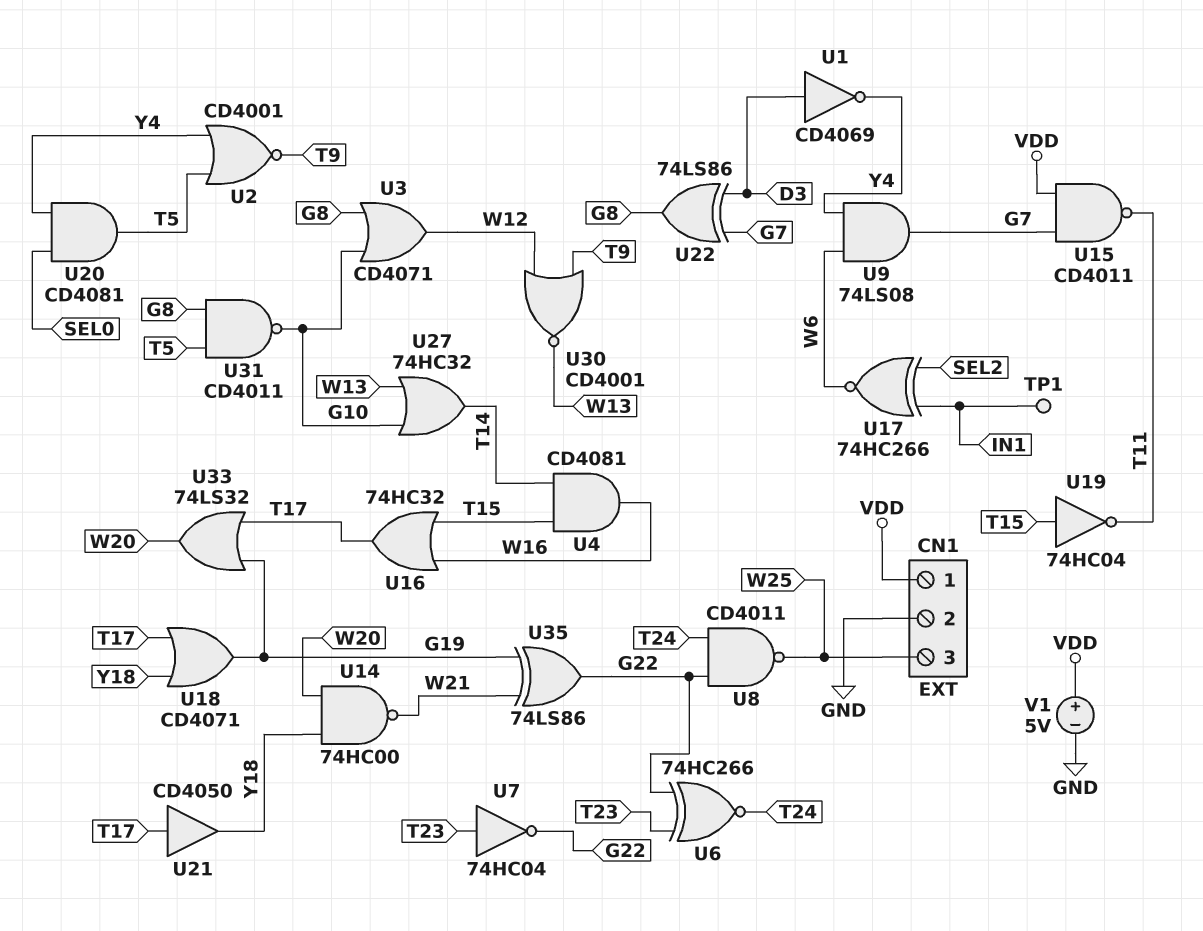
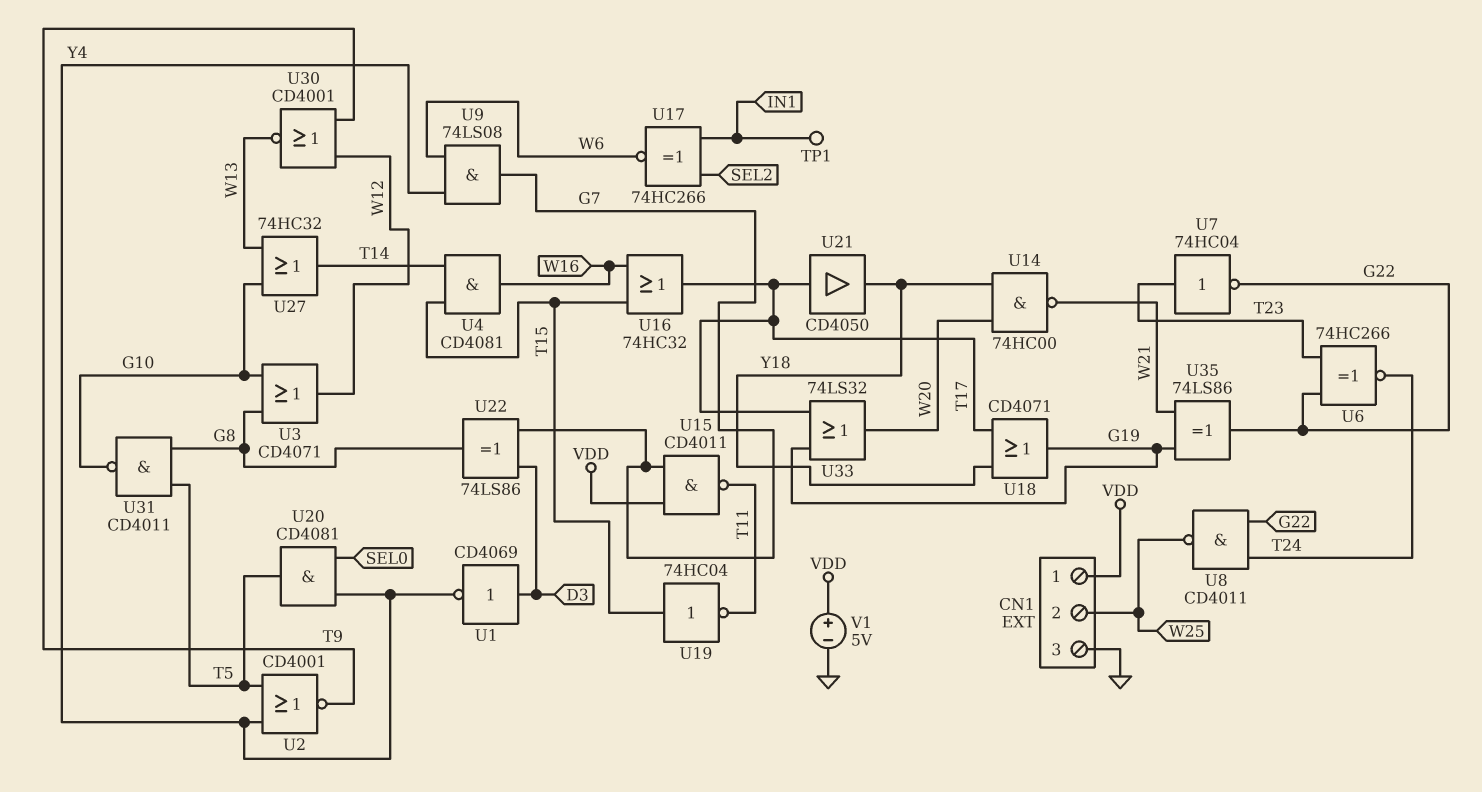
CN1 pin 2: GND -> W25
CN1 pin 3: W25 -> GND

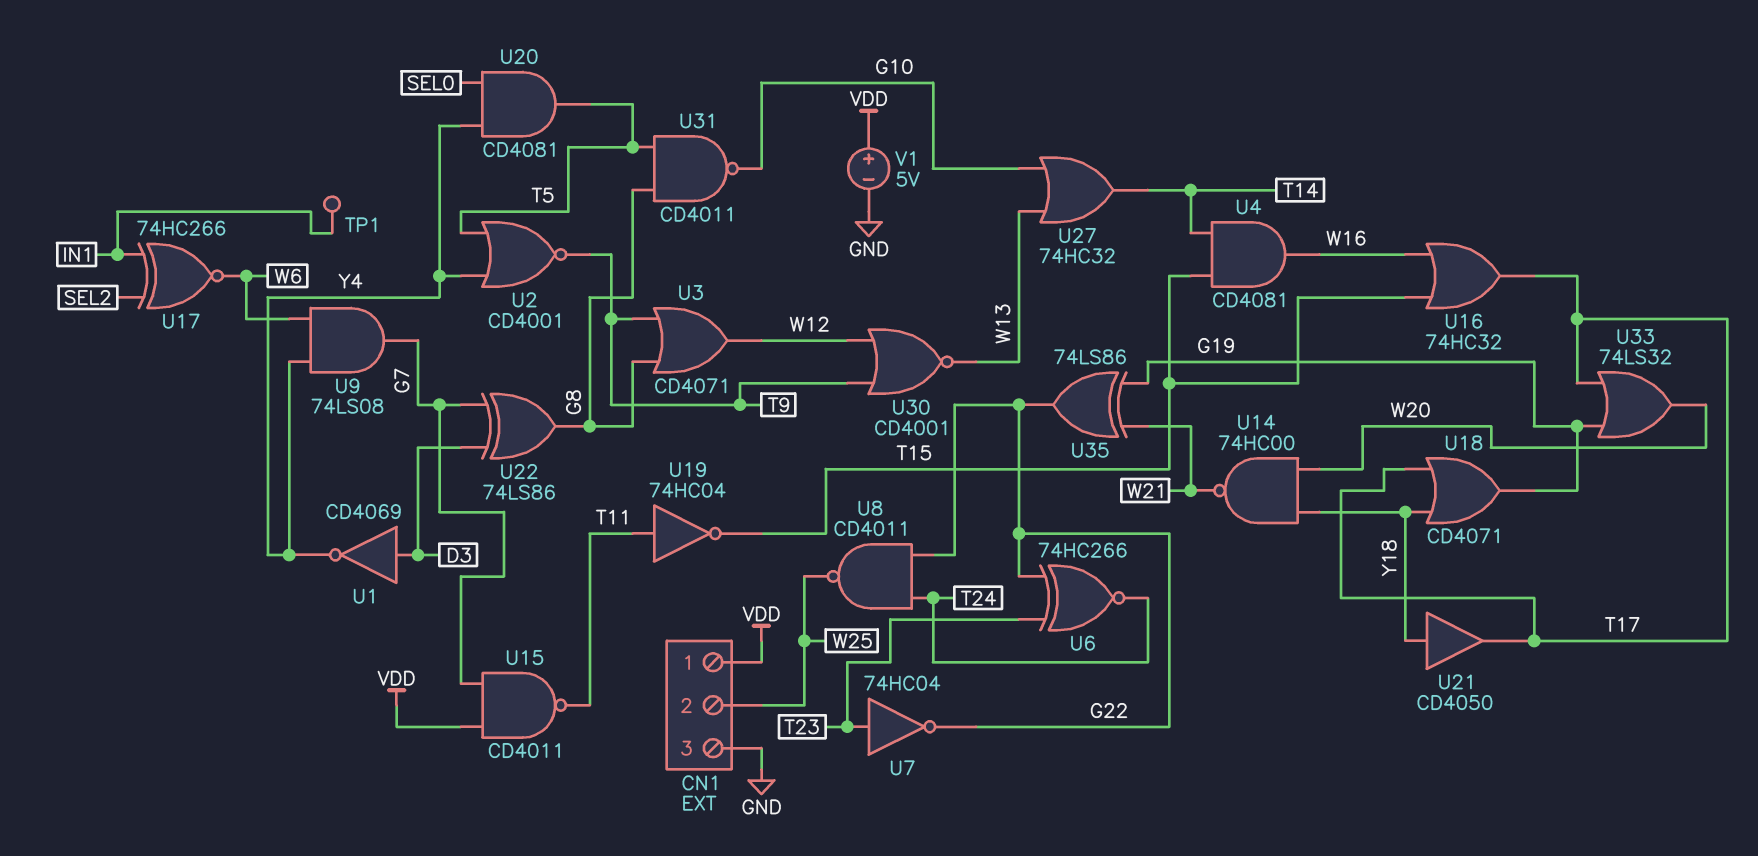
U3: OR CD4071 (in G8, in G10, out W12) -> OR CD4071 (in G8, in T9, out W12)
U19: NOT 74HC04 (in T15, out T11) -> NOT 74HC04 (in T11, out T15)
U21: buffer CD4050 (in T17, out Y18) -> buffer CD4050 (in Y18, out T17)

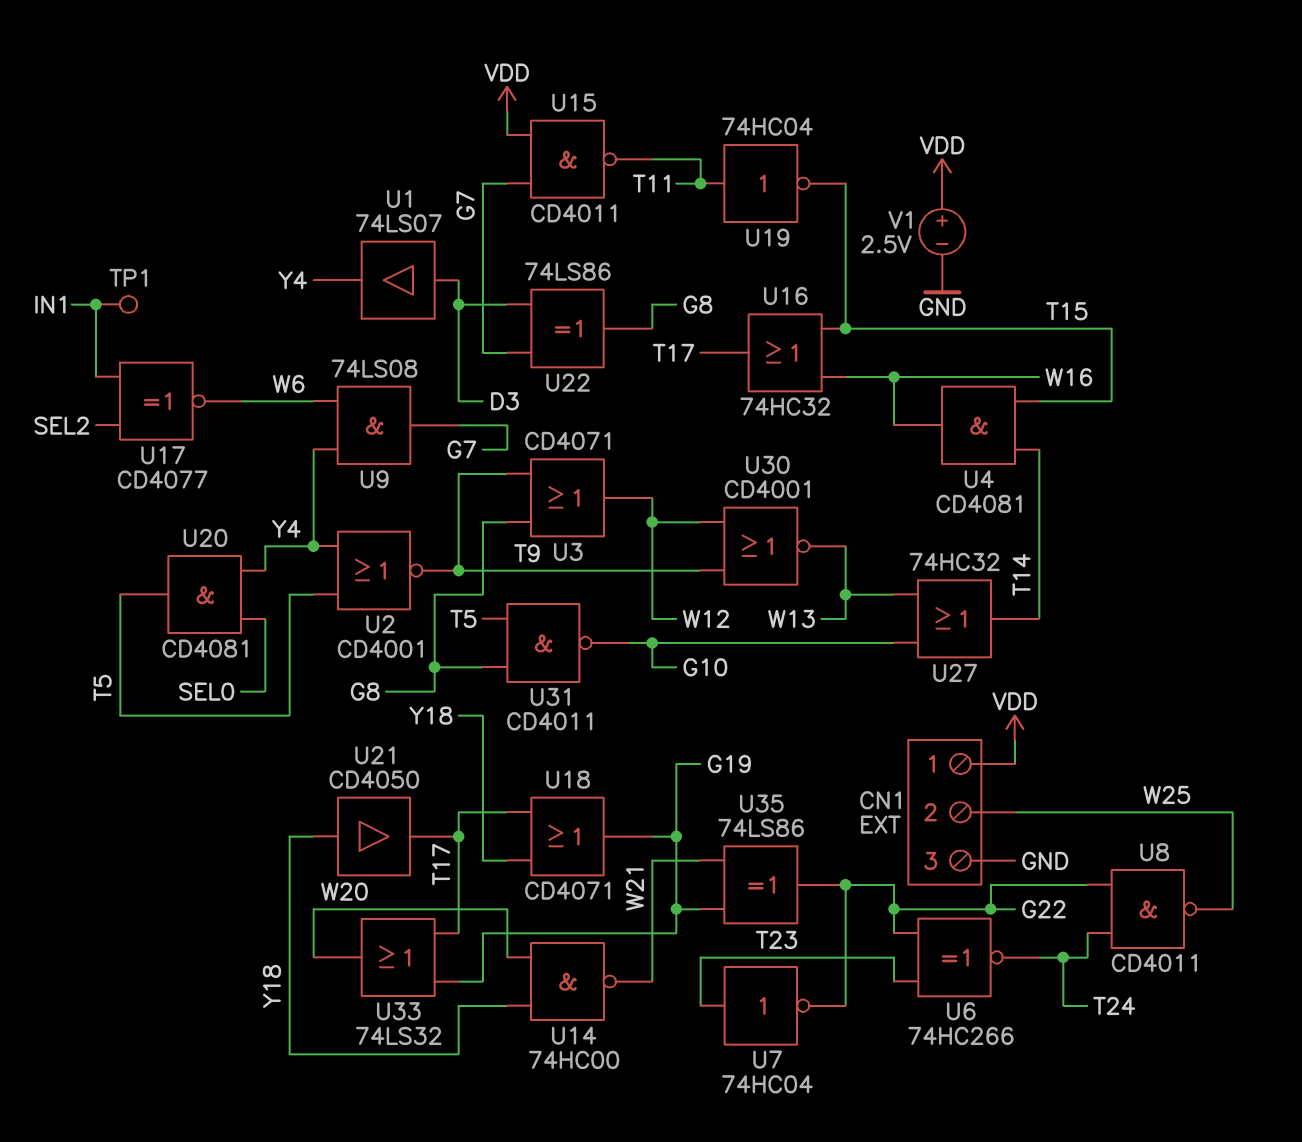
U1: NOT CD4069 (in D3, out Y4) -> buffer 74LS07 (in D3, out Y4)
U17: XNOR 74HC266 (in IN1, in SEL2, out W6) -> XNOR CD4077 (in IN1, in SEL2, out W6)
V1: 5V (plus VDD, minus GND) -> 2.5V (plus VDD, minus GND)

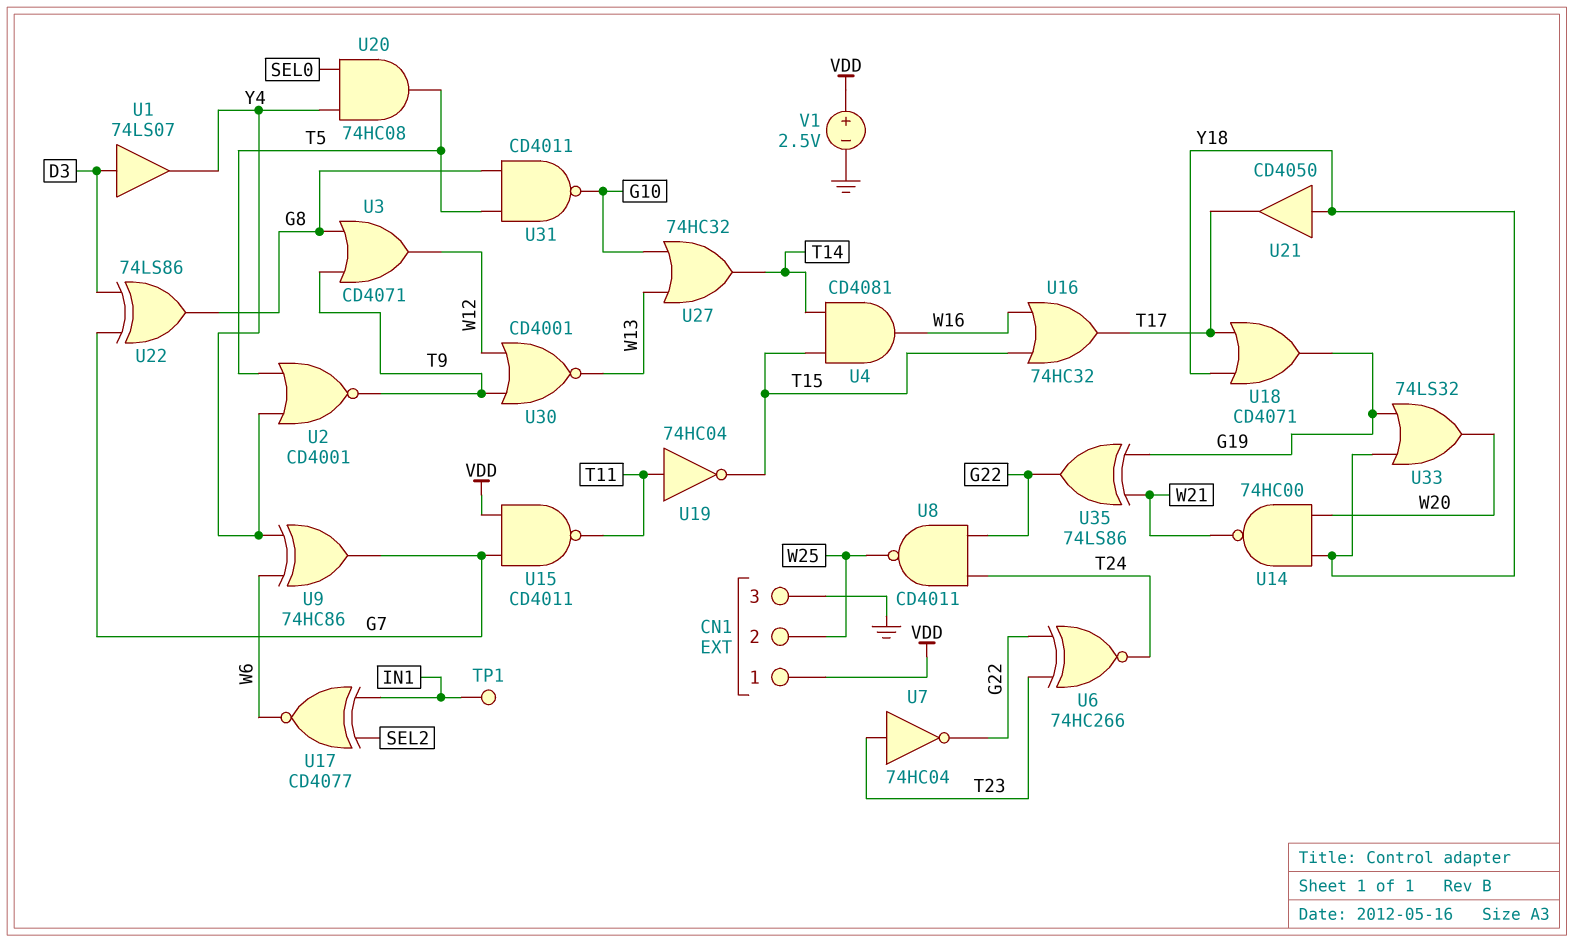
U9: AND 74LS08 (in W6, in Y4, out G7) -> XOR 74HC86 (in W6, in Y4, out G7)
U20: AND CD4081 (in SEL0, in Y4, out T5) -> AND 74HC08 (in SEL0, in Y4, out T5)
U33: OR 74LS32 (in G19, in T17, out W20) -> OR 74LS32 (in G19, in Y18, out W20)

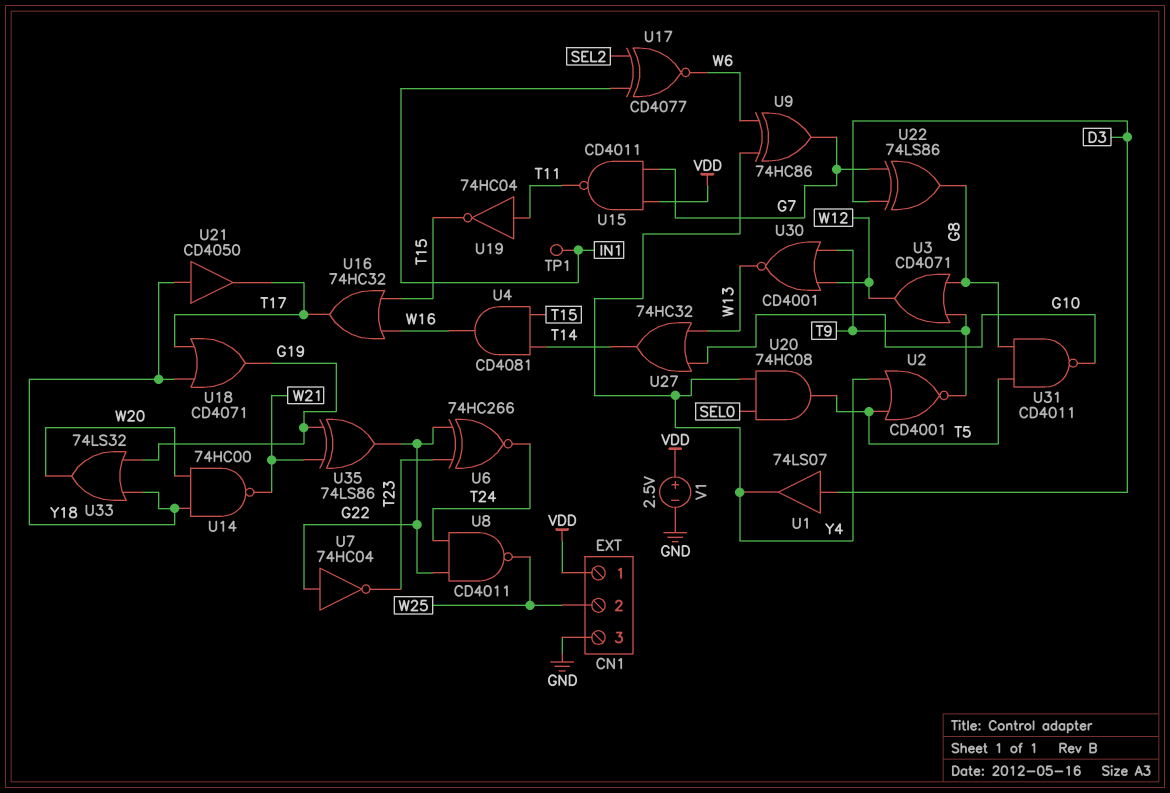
U7: NOT 74HC04 (in T23, out G22) -> NOT 74HC04 (in G22, out T23)

